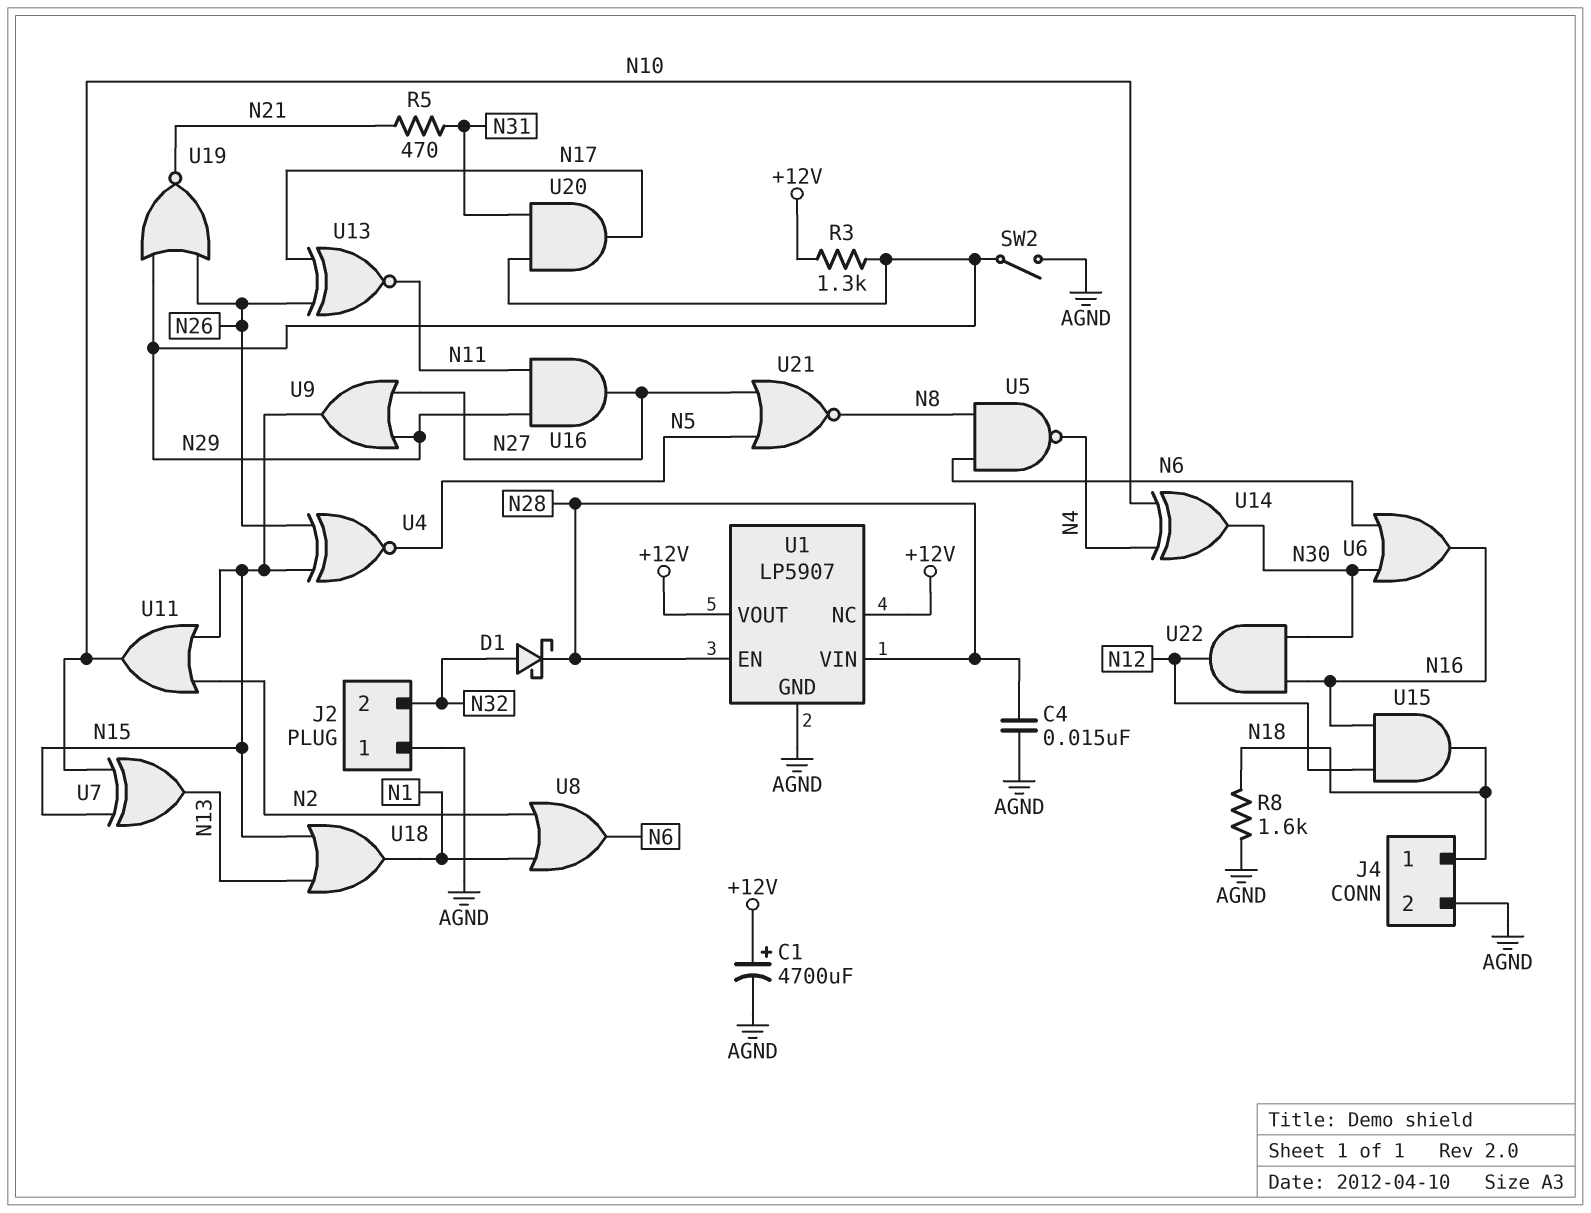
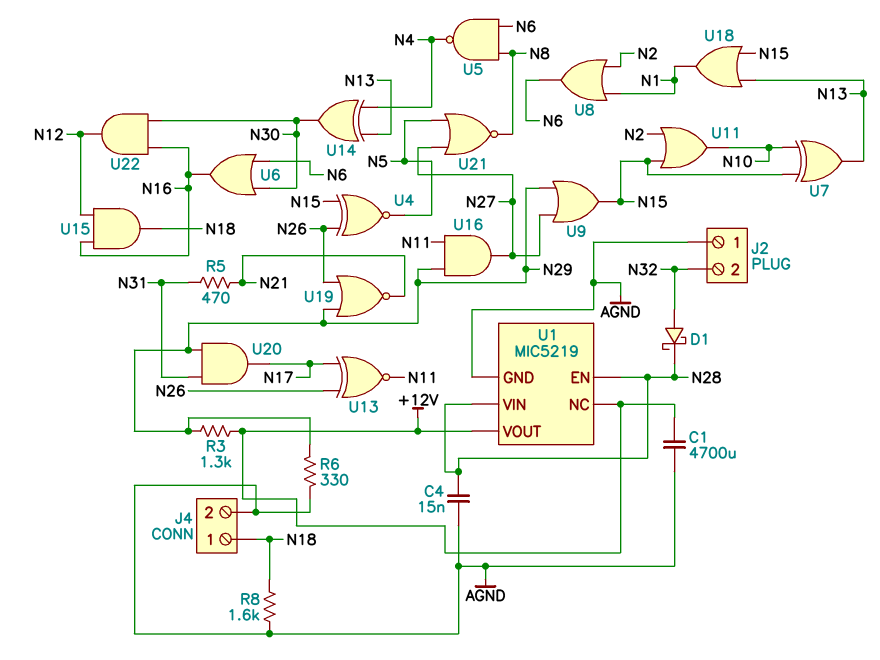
C1: 4700uF (plus +12V, minus AGND) -> 4700uF (+12V, AGND)
R6: none -> 330 (AGND, N29)
SW2: switch (AGND, N29) -> none
U1: LP5907 -> MIC5219
U14: XOR (in N4, in N10, out N30) -> XOR (in N4, in N13, out N30)

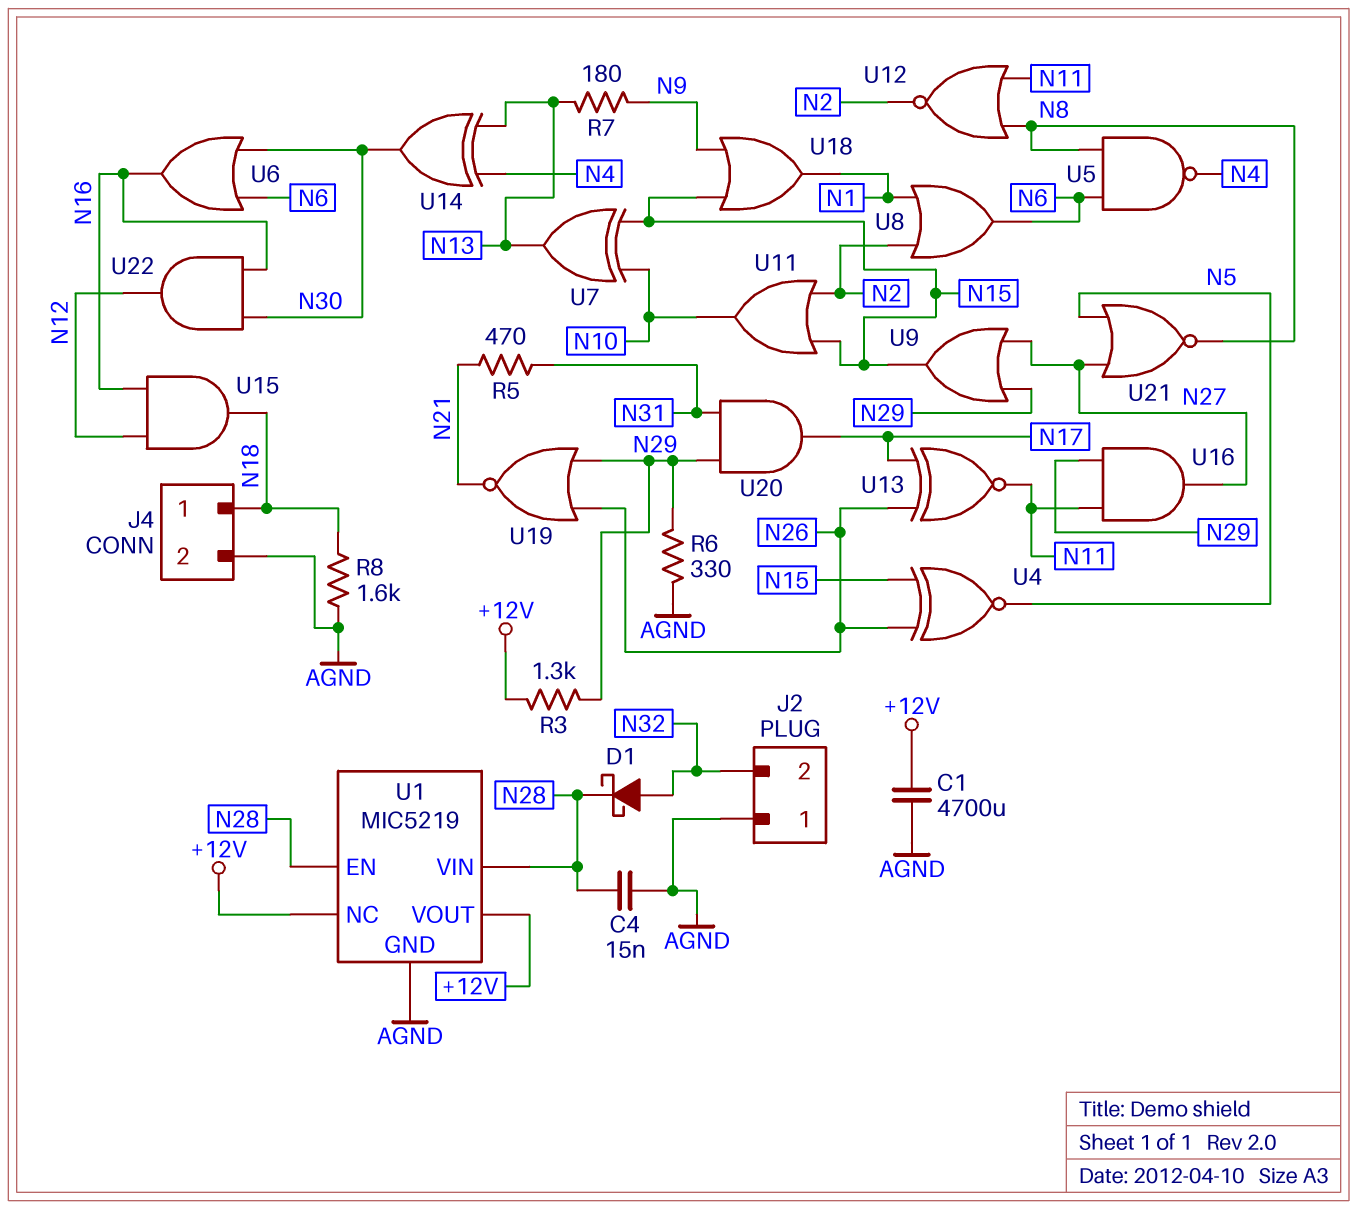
R7: none -> 180 (N9, N13)
U12: none -> NOR (in N8, in N11, out N2)
U18: OR (in N13, in N15, out N1) -> OR (in N9, in N15, out N1)

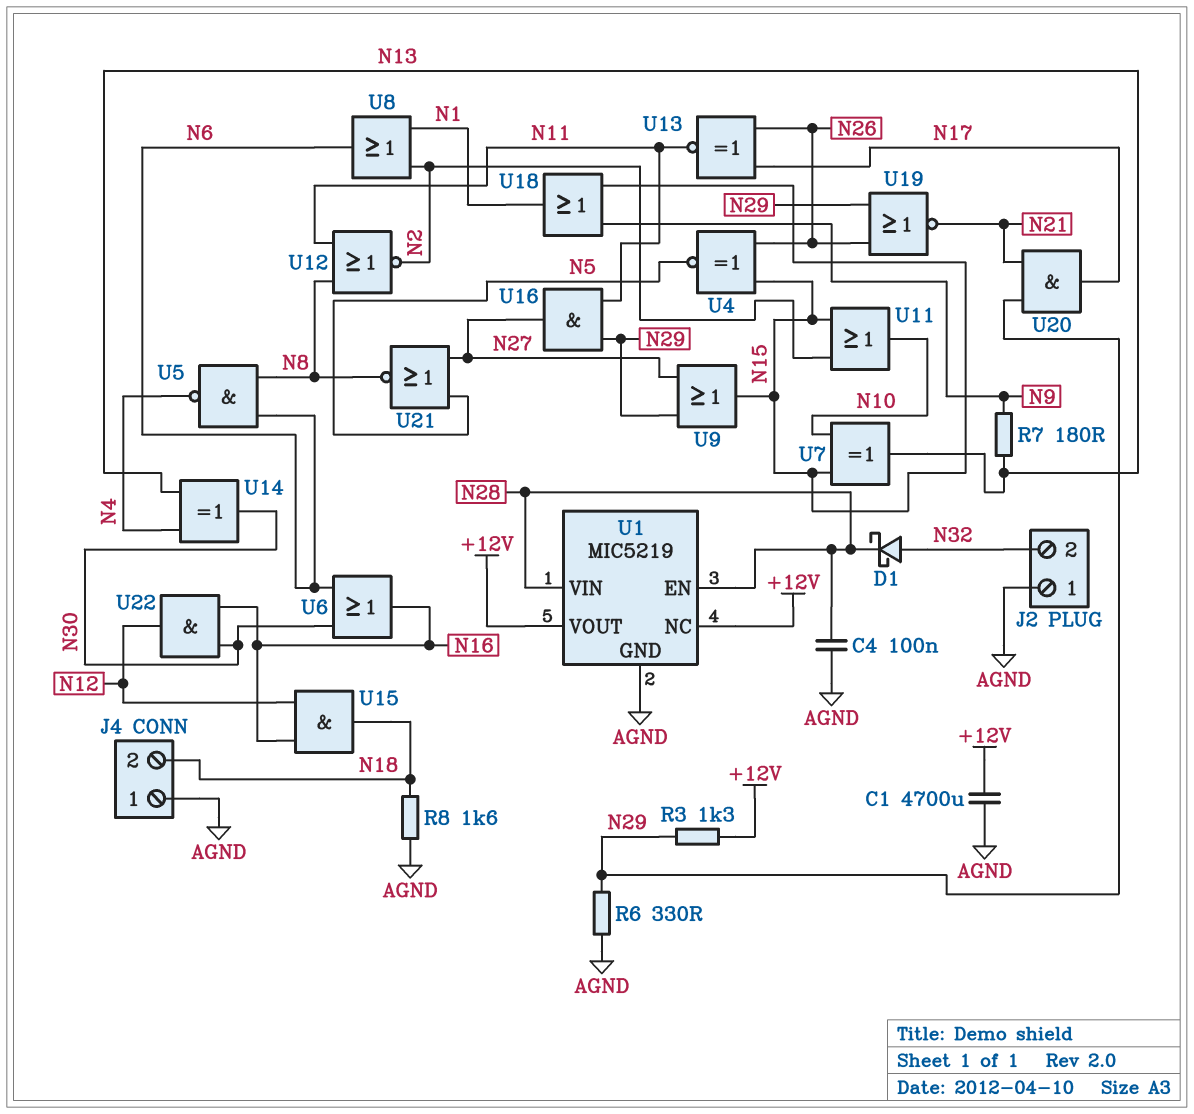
C4: 15nF (AGND, N28) -> 100nF (AGND, N28)
J4 pin 1: N18 -> AGND
J4 pin 2: AGND -> N18
R5: 470 (N21, N31) -> none
U20: AND (in N29, in N31, out N17) -> AND (in N21, in N29, out N17)

